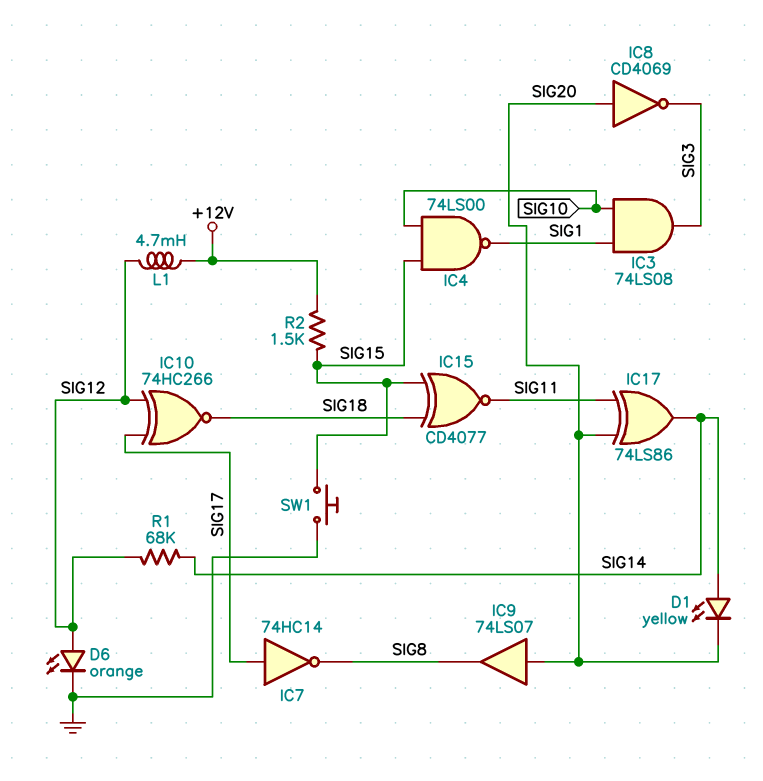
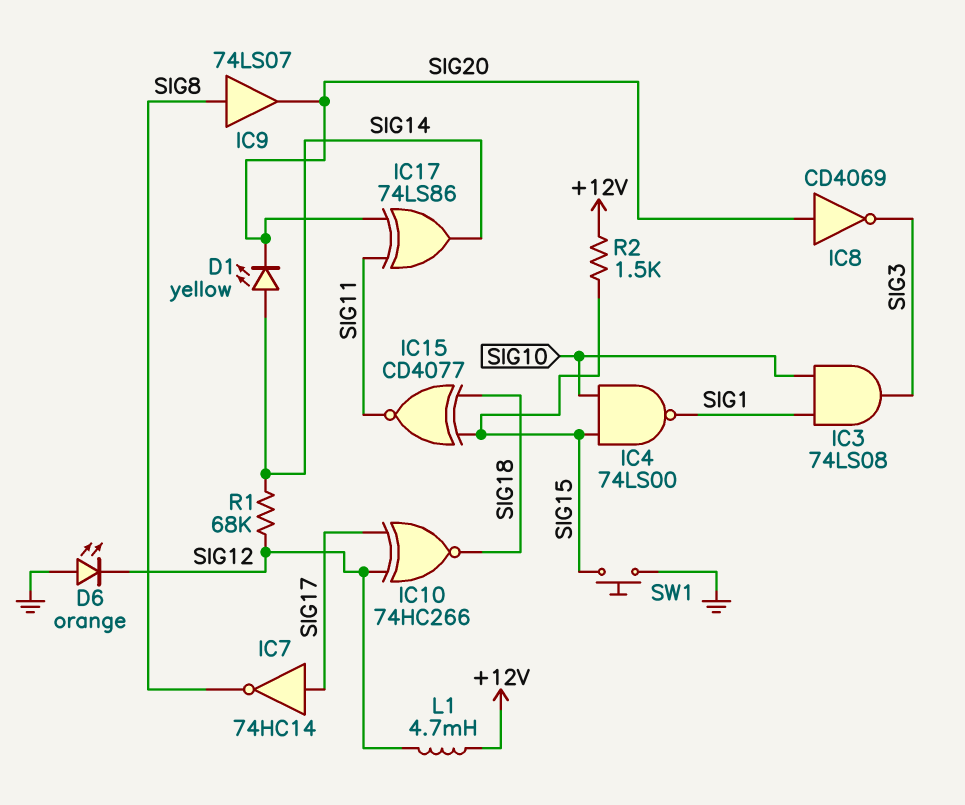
D6: LED orange (A SIG12, K GND) -> LED orange (A GND, K SIG12)
IC9: buffer 74LS07 (in SIG20, out SIG8) -> buffer 74LS07 (in SIG8, out SIG20)

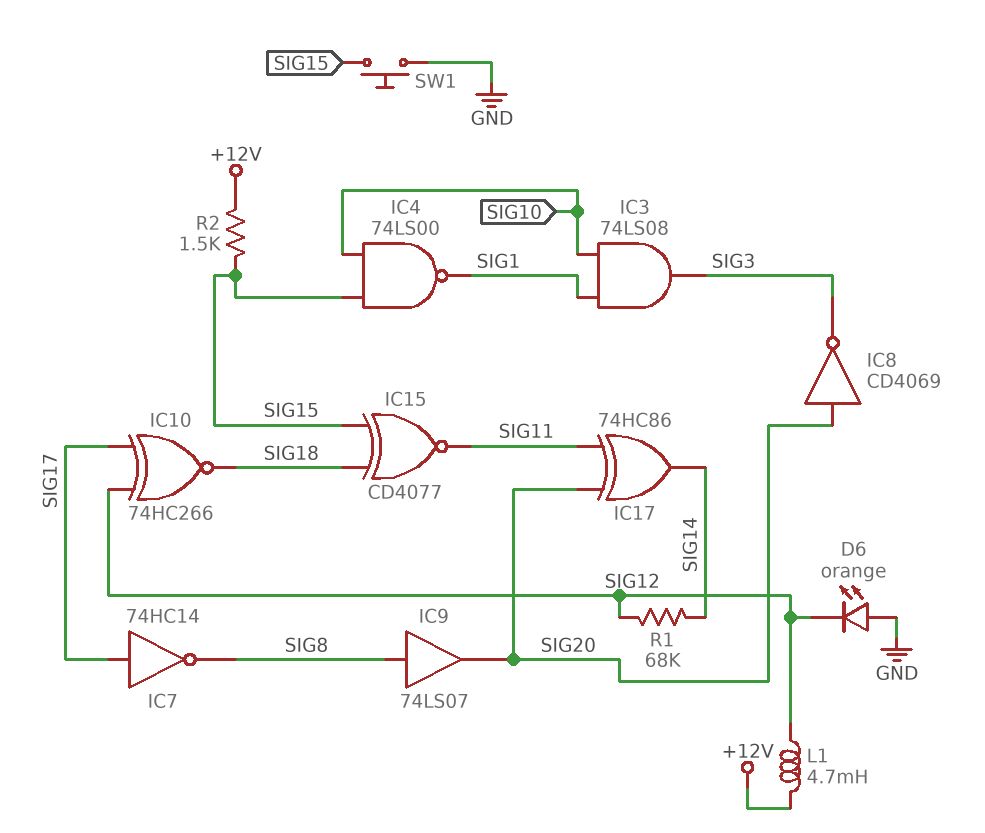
D1: LED yellow (A SIG14, K SIG20) -> none
IC17: XOR 74LS86 (in SIG11, in SIG20, out SIG14) -> XOR 74HC86 (in SIG11, in SIG20, out SIG14)

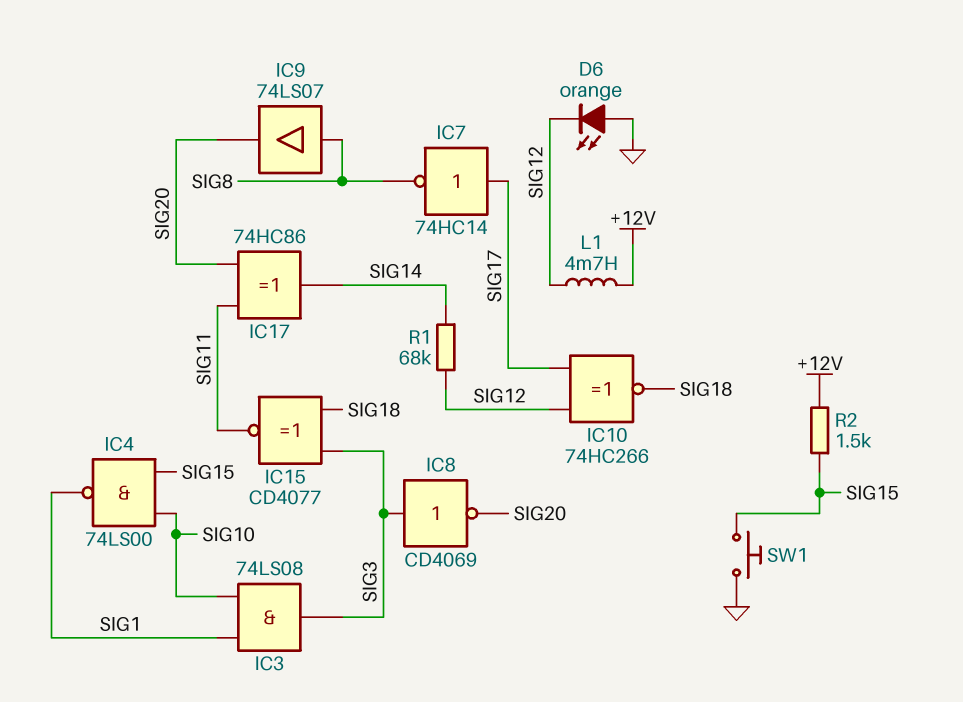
IC8: NOT CD4069 (in SIG20, out SIG3) -> NOT CD4069 (in SIG3, out SIG20)
IC15: XNOR CD4077 (in SIG15, in SIG18, out SIG11) -> XNOR CD4077 (in SIG3, in SIG18, out SIG11)

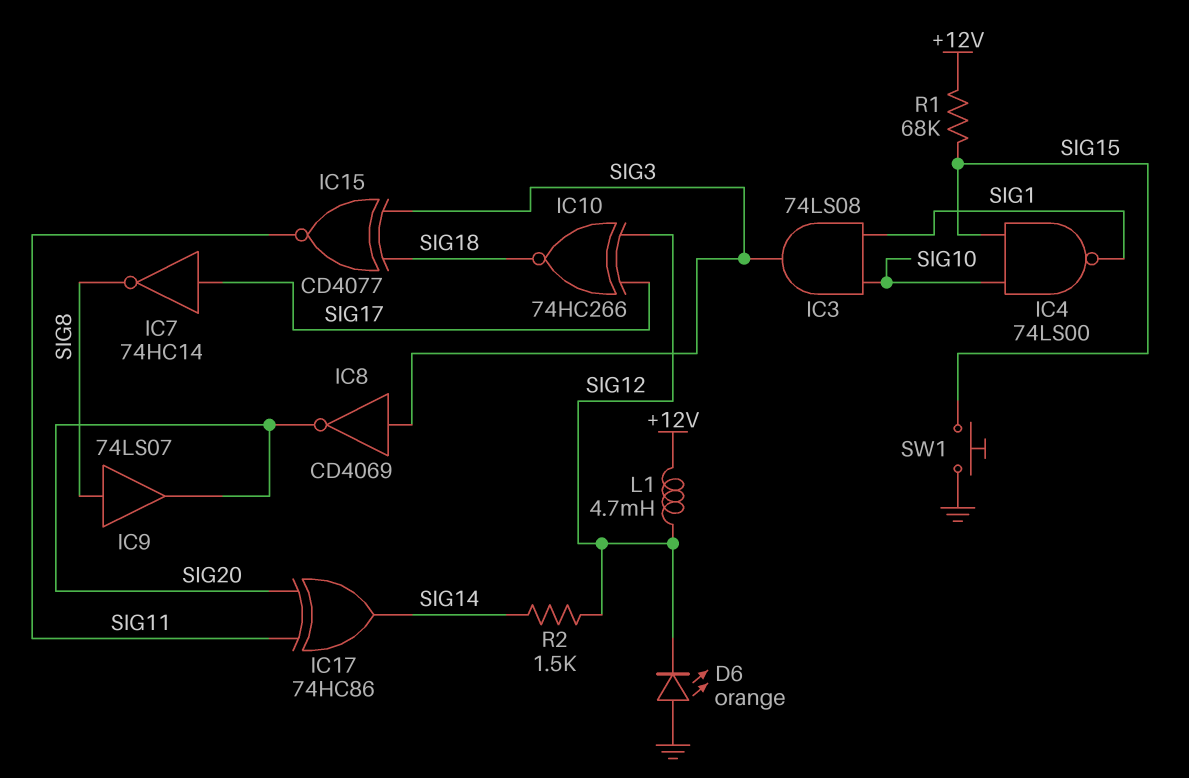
R1: 68k (SIG12, SIG14) -> 68k (+12V, SIG15)
R2: 1.5k (+12V, SIG15) -> 1.5k (SIG12, SIG14)

